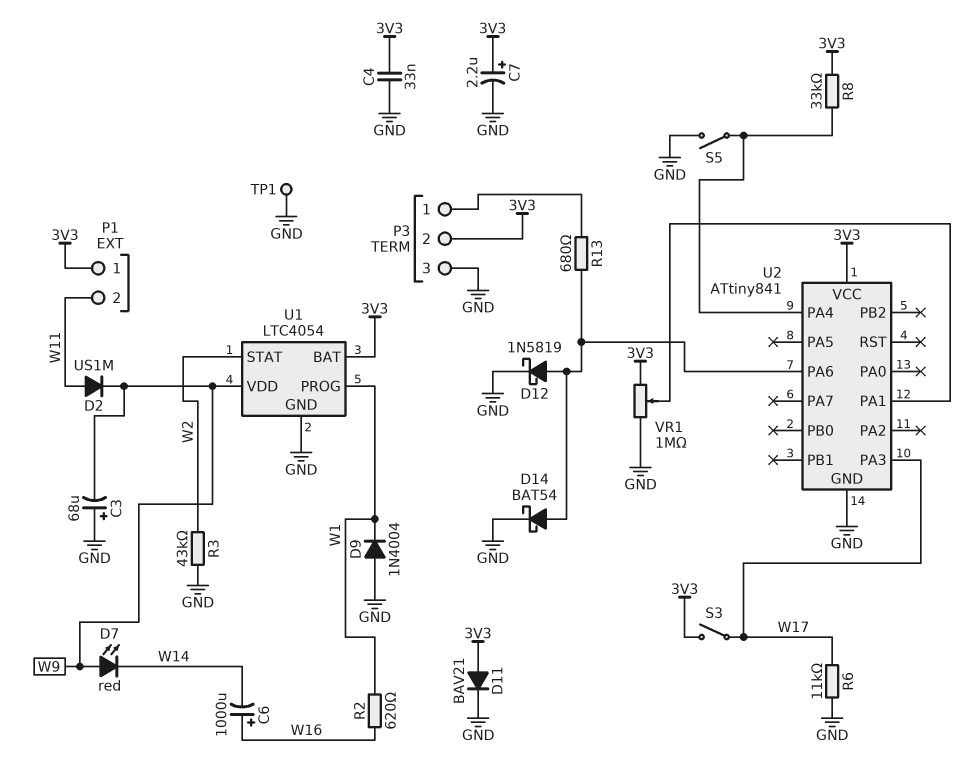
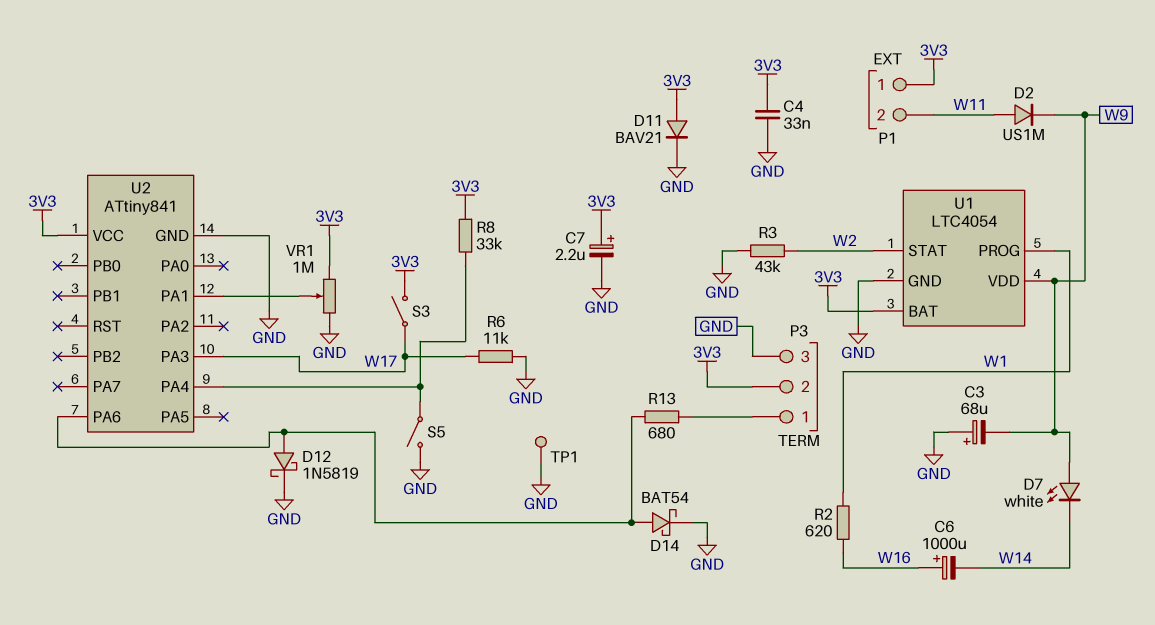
D7: LED red (A W9, K W14) -> LED white (A W9, K W14)
D9: diode 1N4004 (A GND, K W1) -> none

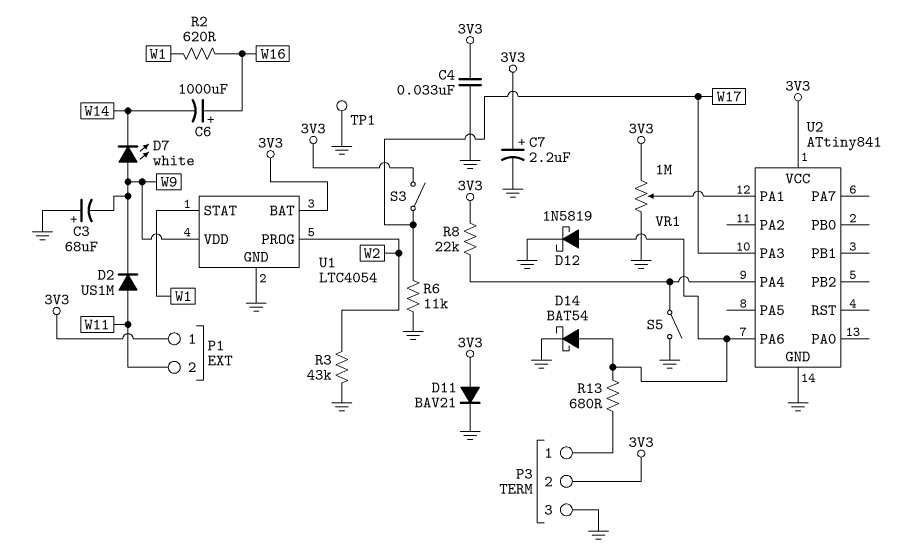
R8: 33k (3V3, U2/PA4) -> 22k (3V3, U2/PA4)
U1 pin PROG: W1 -> W2
U1 pin STAT: W2 -> W1

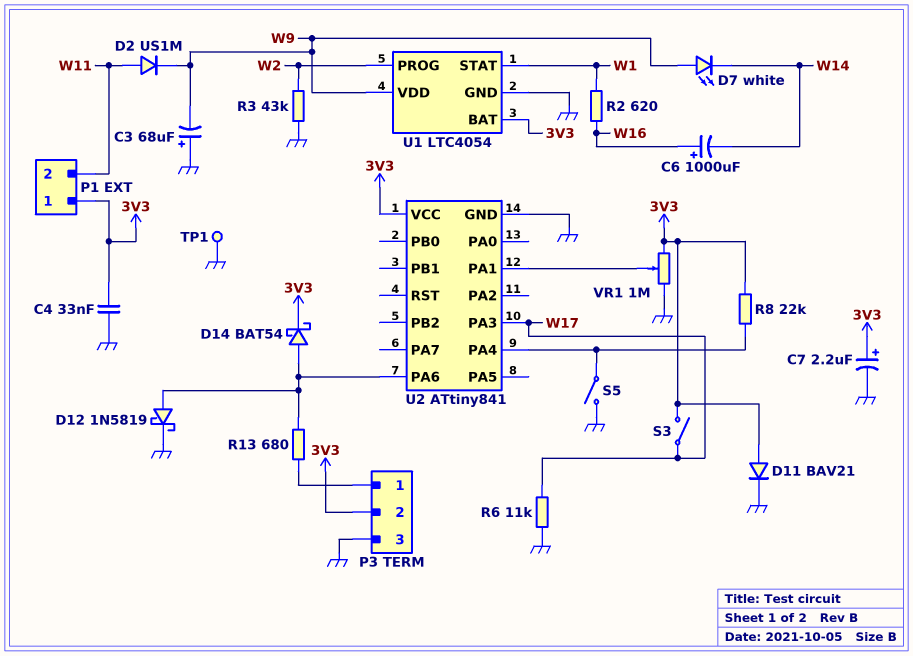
D14: schottky BAT54 (A U2/PA6, K GND) -> schottky BAT54 (A U2/PA6, K 3V3)

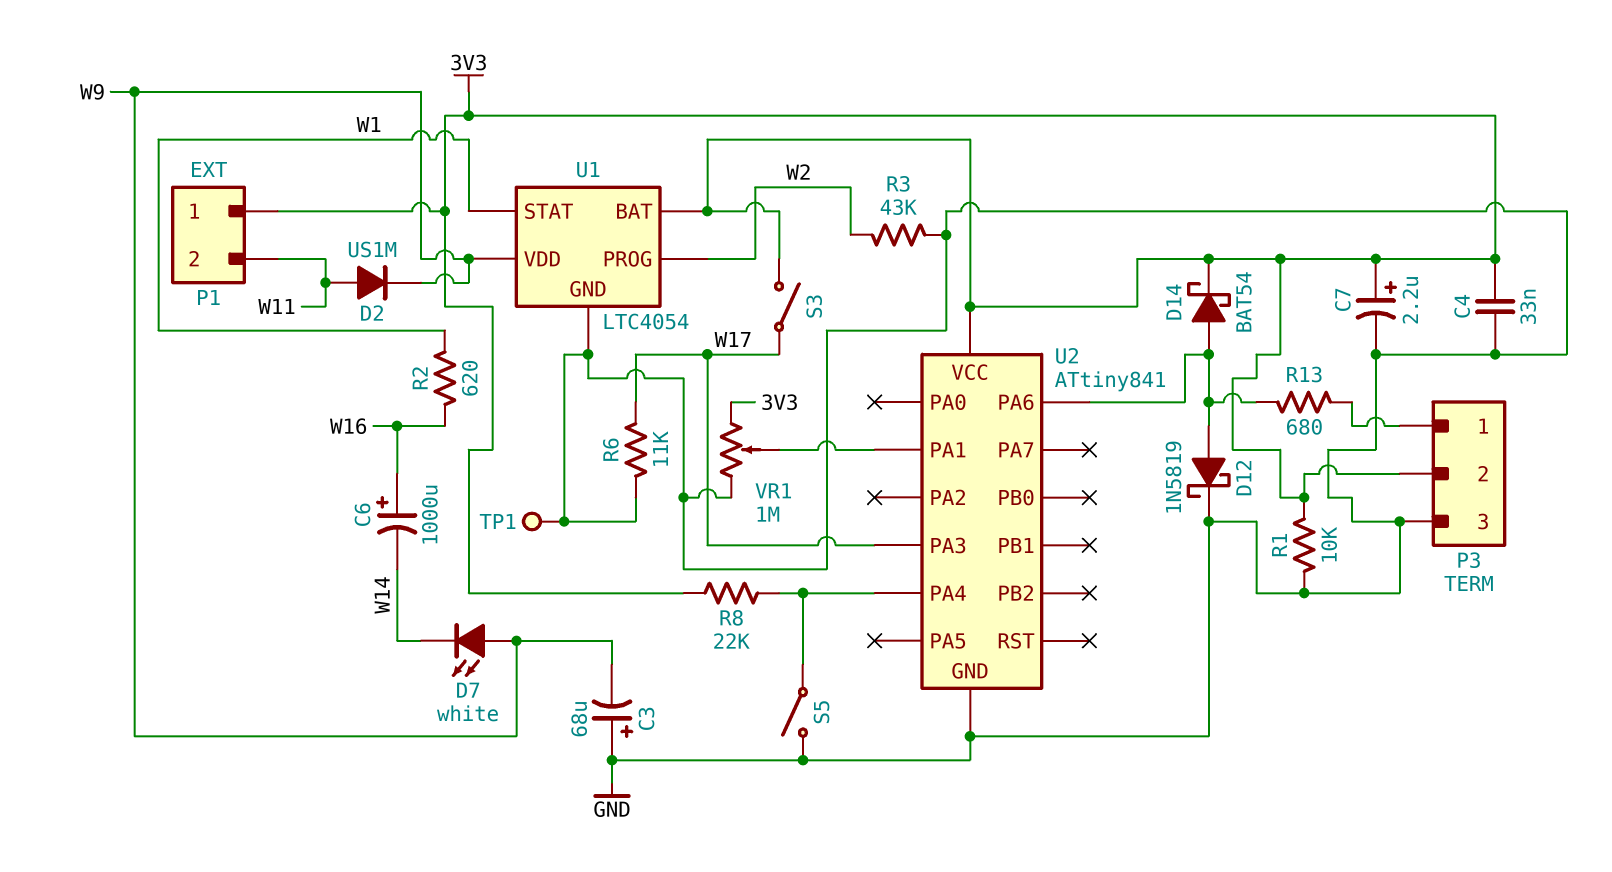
D11: diode BAV21 (A 3V3, K GND) -> none
R1: none -> 10k (3V3, GND)

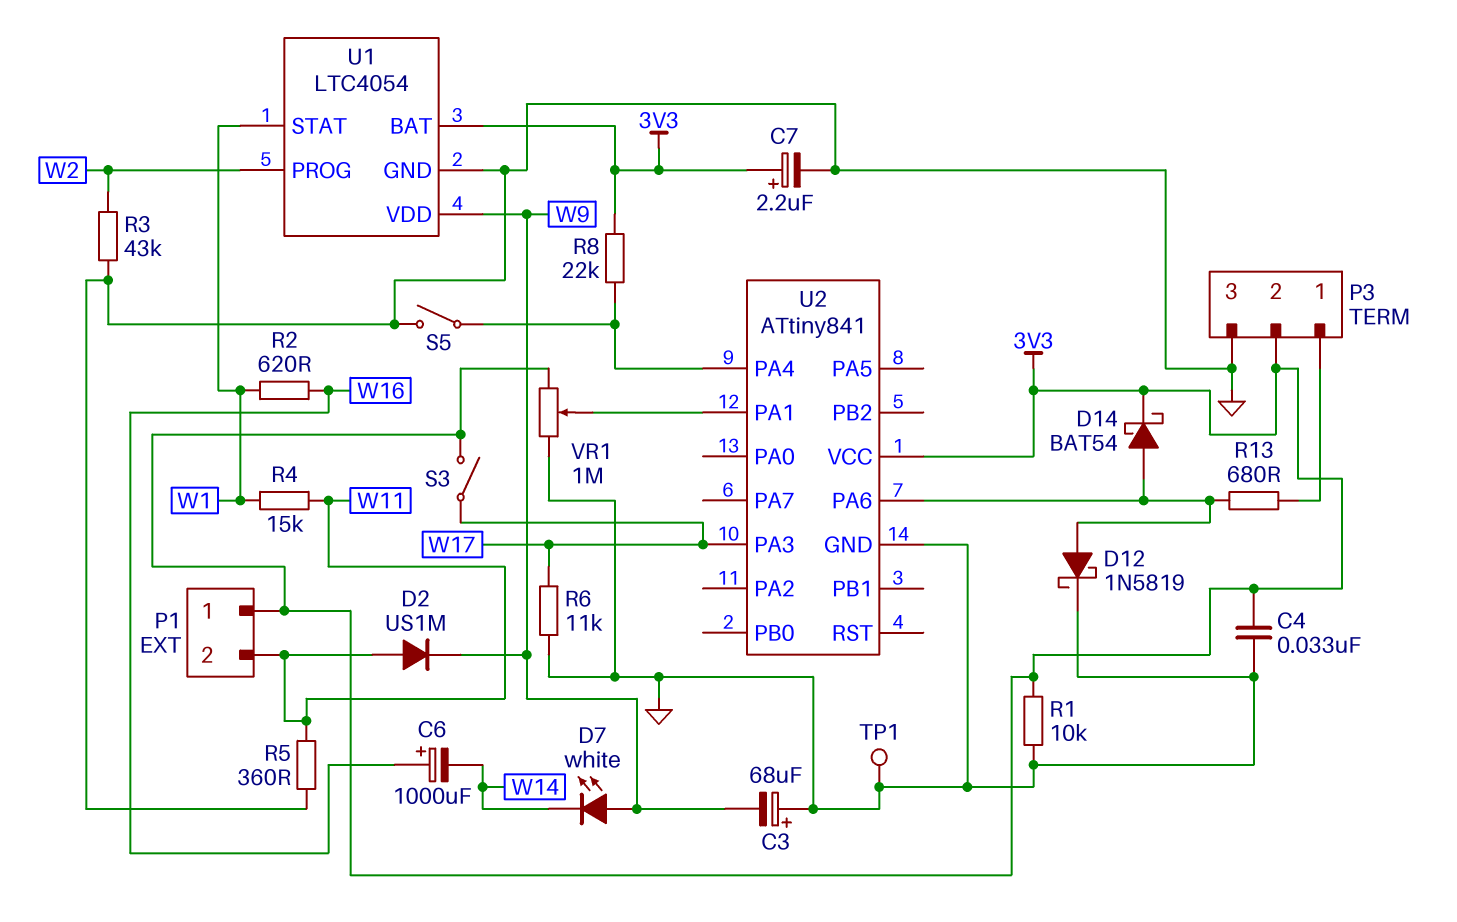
R4: none -> 15k (W1, W11)
R5: none -> 360 (GND, W11)

